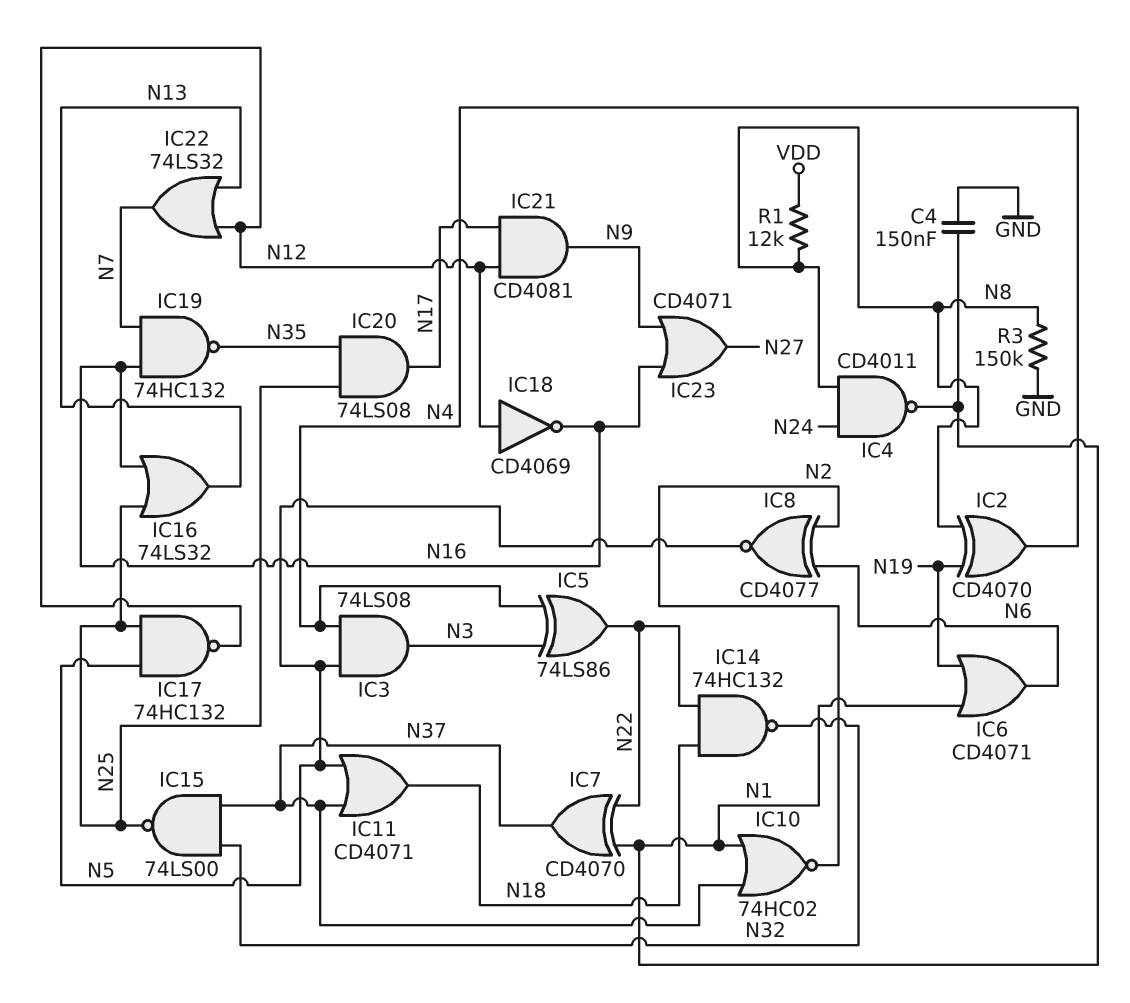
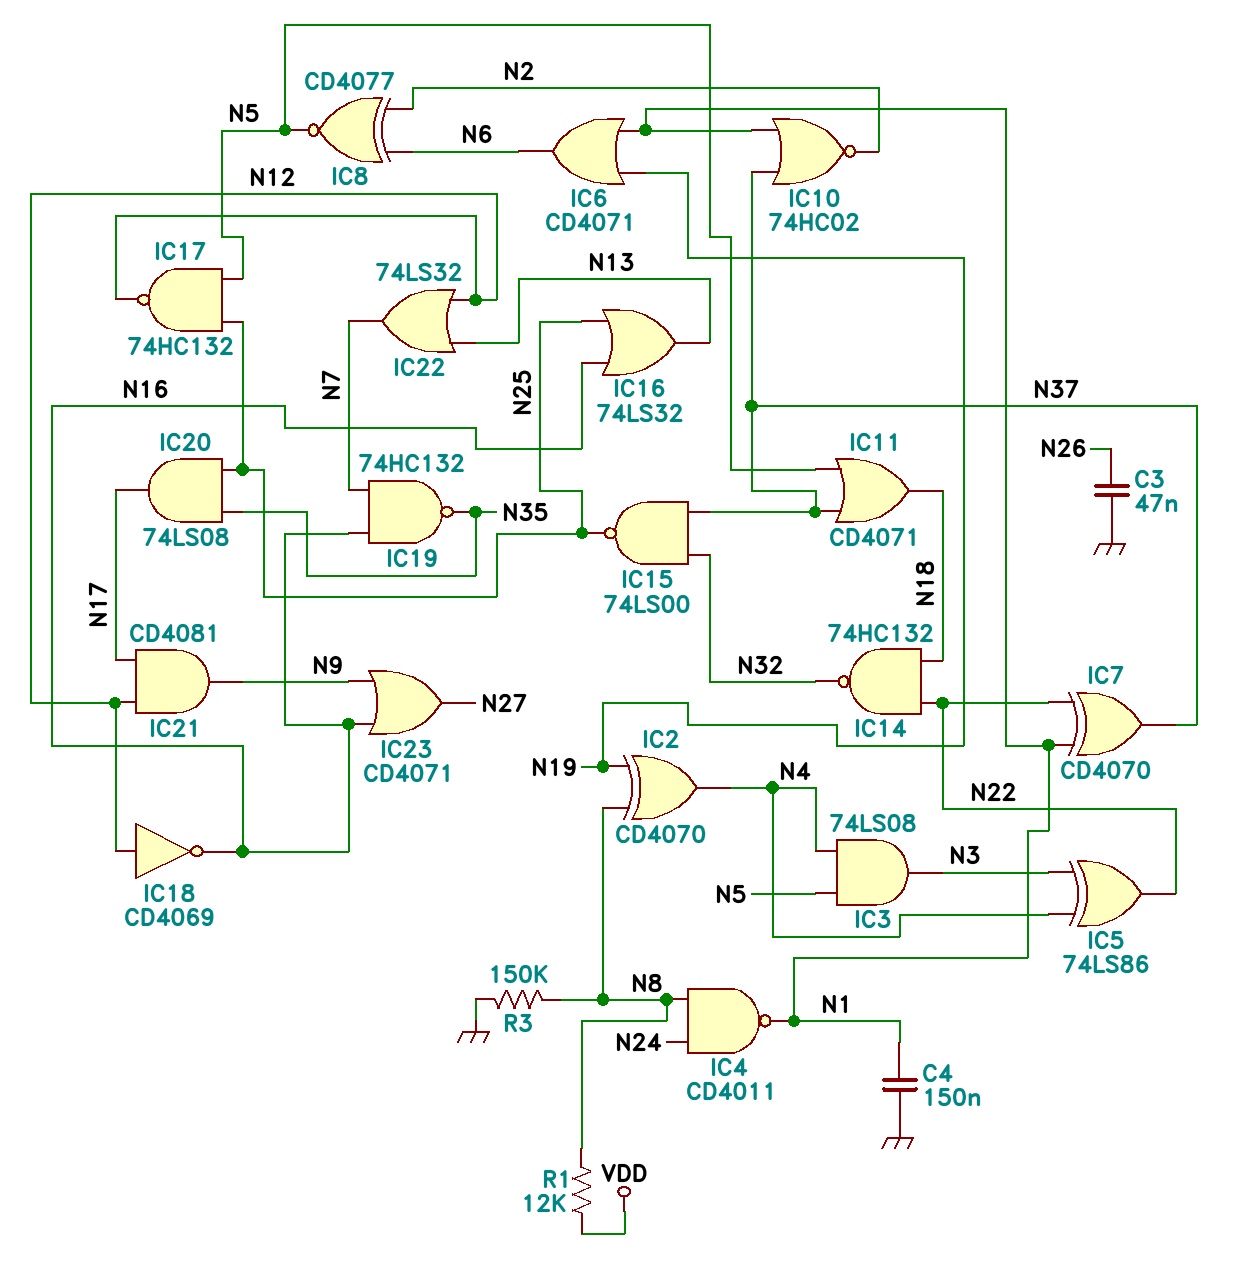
C3: none -> 47nF (GND, N26)

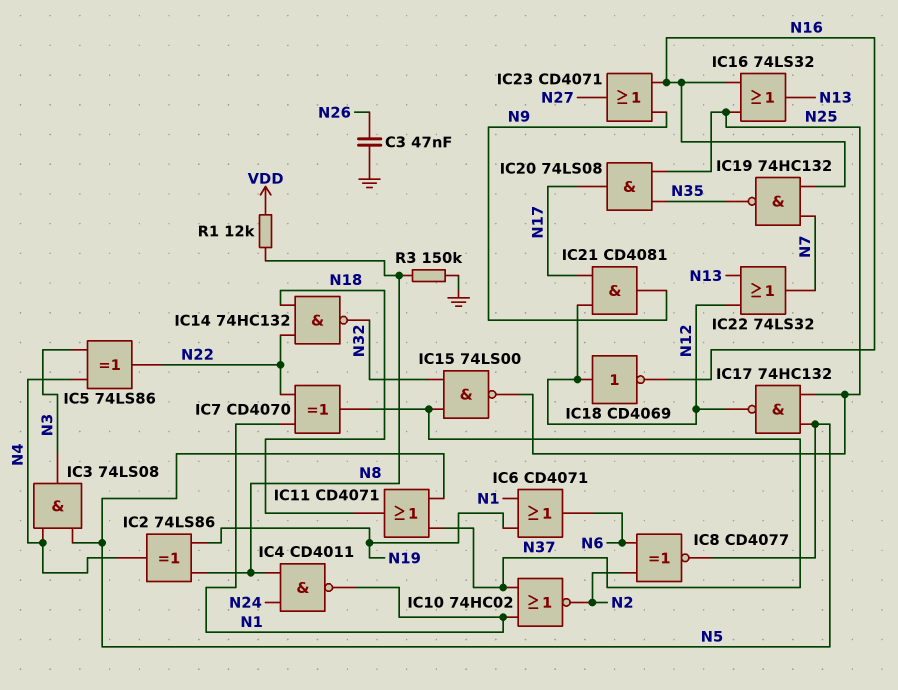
C4: 150nF (GND, N1) -> none
IC2: XOR CD4070 (in N8, in N19, out N4) -> XOR 74LS86 (in N8, in N19, out N4)

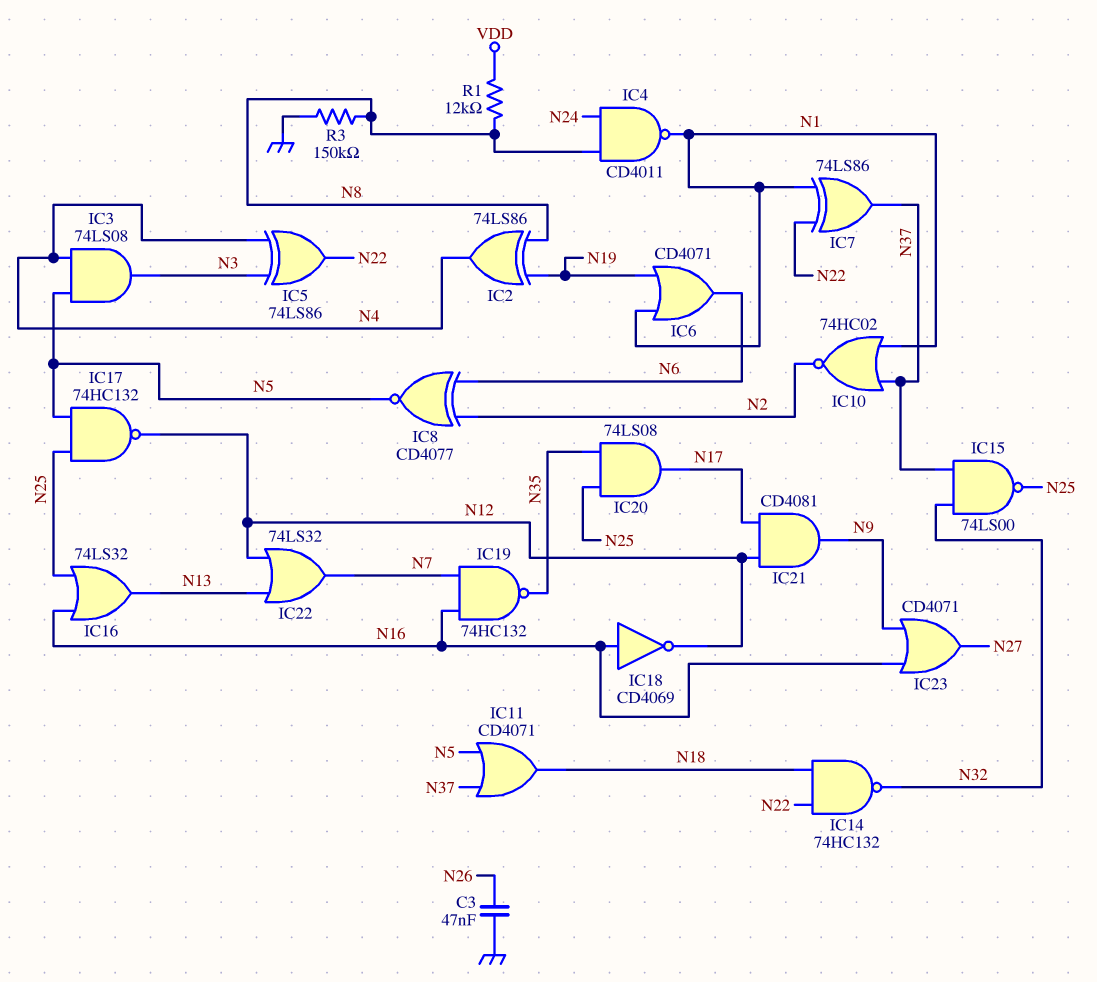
IC7: XOR CD4070 (in N1, in N22, out N37) -> XOR 74LS86 (in N1, in N22, out N37)
IC18: NOT CD4069 (in N12, out N16) -> NOT CD4069 (in N16, out N12)

